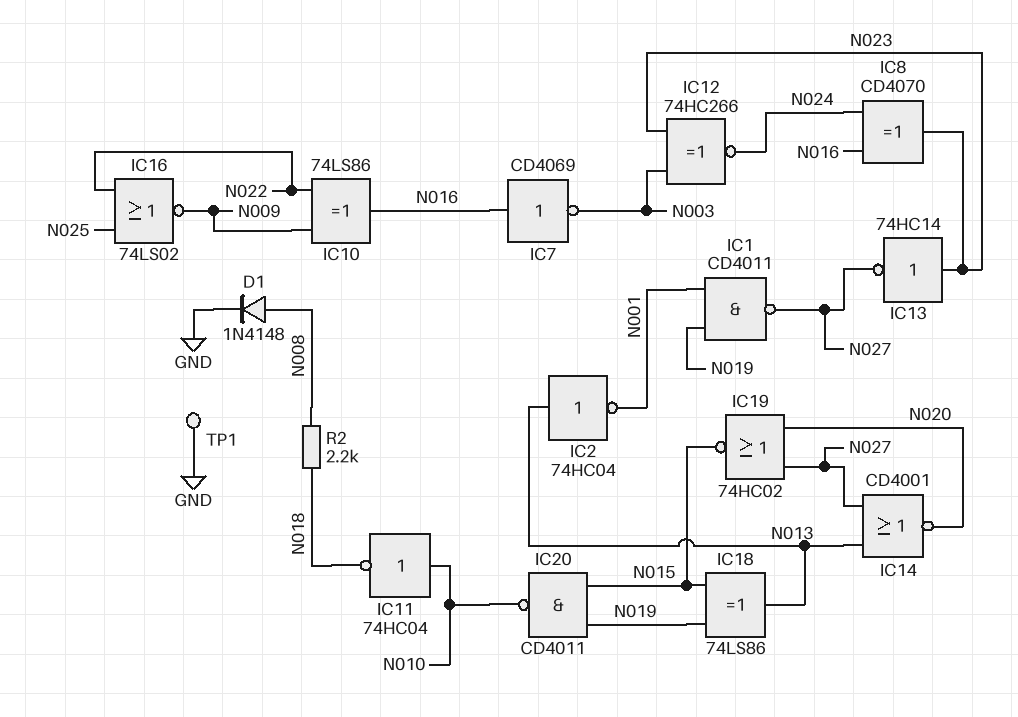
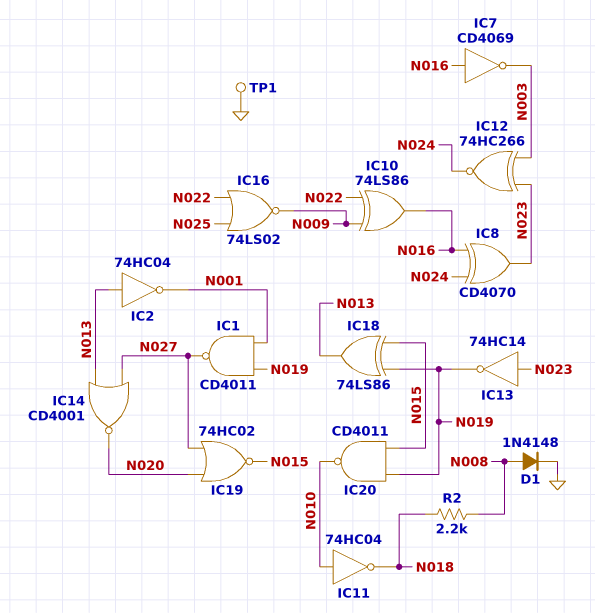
IC13: NOT 74HC14 (in N023, out N027) -> NOT 74HC14 (in N023, out N019)

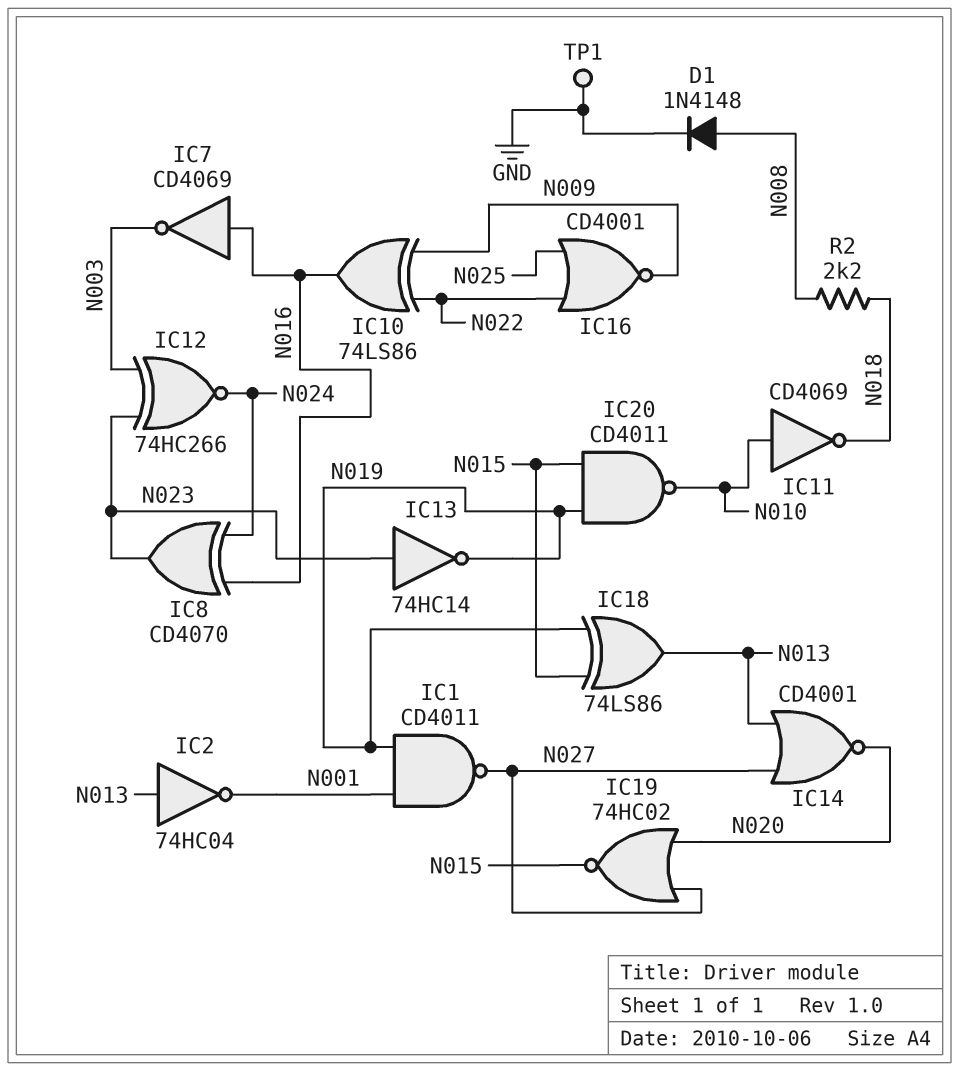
IC11: NOT 74HC04 (in N010, out N018) -> NOT CD4069 (in N010, out N018)
IC16: NOR 74LS02 (in N022, in N025, out N009) -> NOR CD4001 (in N022, in N025, out N009)

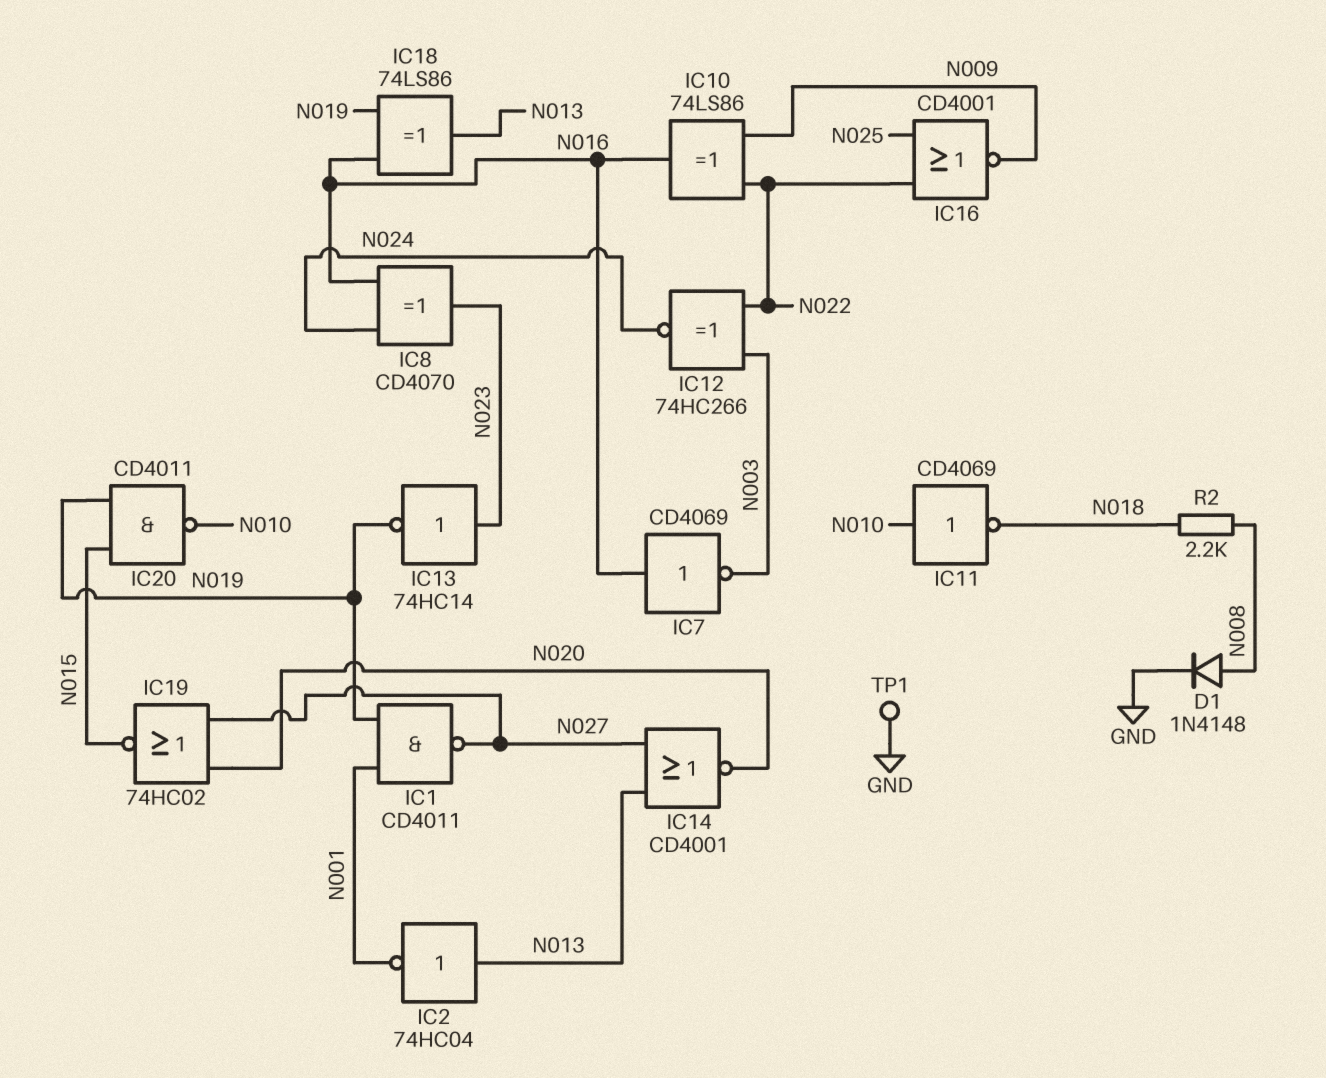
IC12: XNOR 74HC266 (in N003, in N023, out N024) -> XNOR 74HC266 (in N003, in N022, out N024)
IC18: XOR 74LS86 (in N015, in N019, out N013) -> XOR 74LS86 (in N016, in N019, out N013)

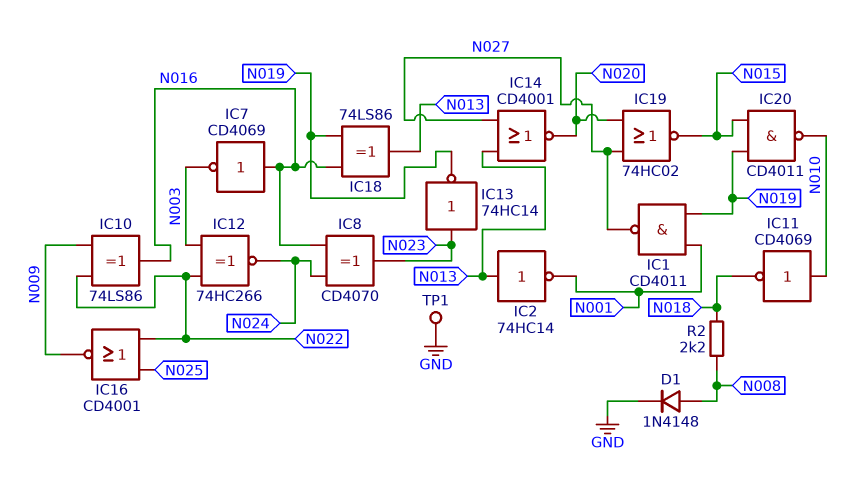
IC2: NOT 74HC04 (in N013, out N001) -> NOT 74HC14 (in N013, out N001)

